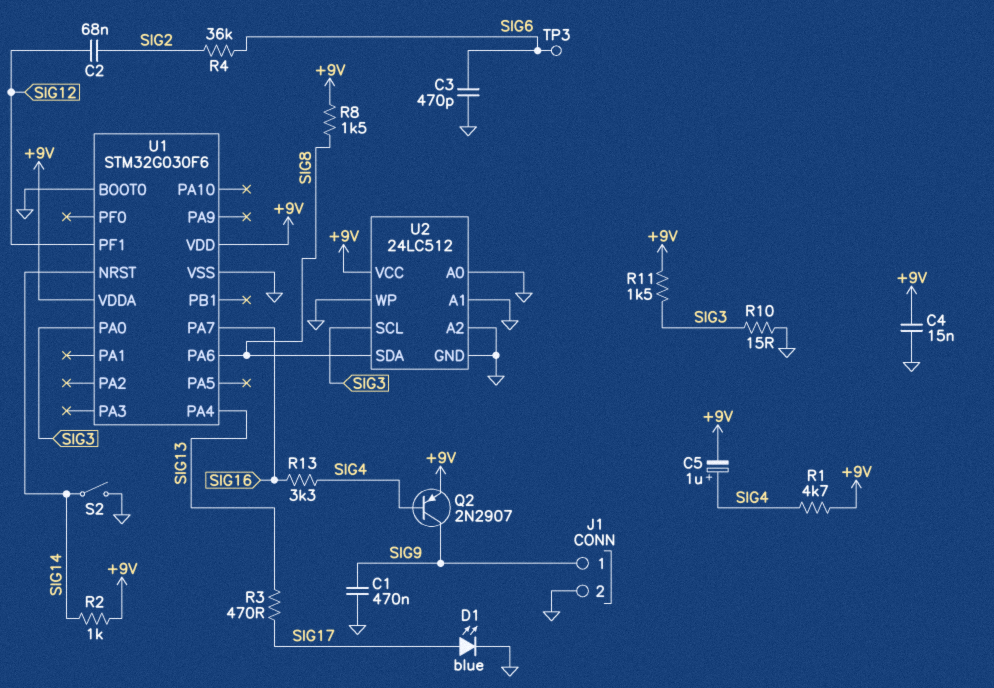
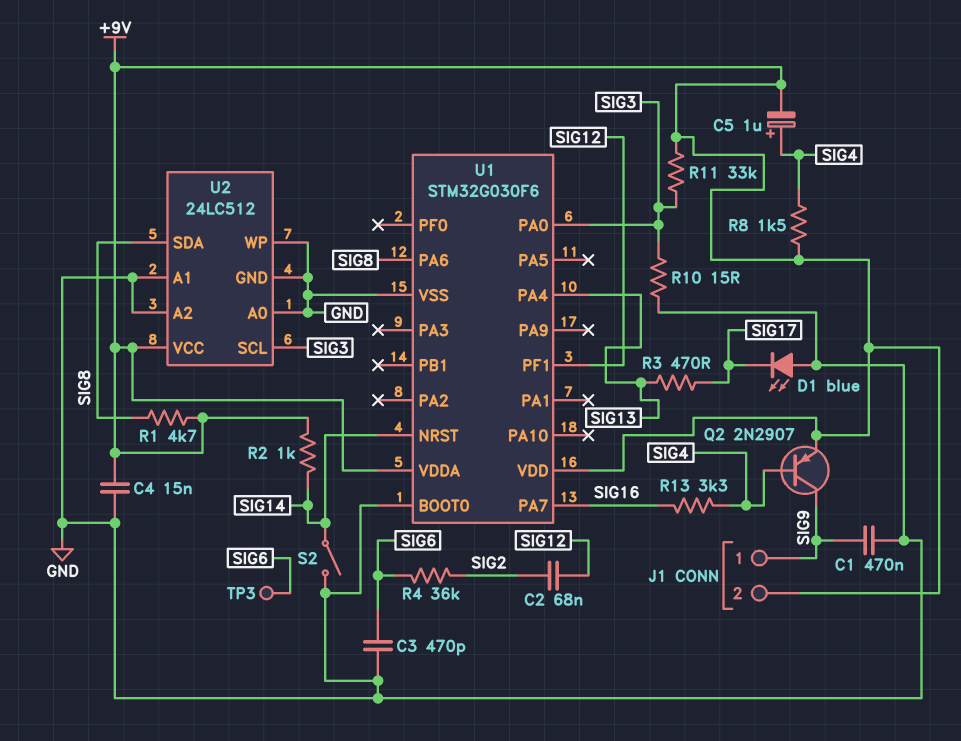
D1: LED blue (A SIG17, K GND) -> LED blue (A GND, K SIG17)
J1 pin 2: GND -> +9V
R1: 4.7k (+9V, SIG4) -> 4.7k (+9V, SIG8)
R8: 1.5k (+9V, SIG8) -> 1.5k (+9V, SIG4)
R11: 1.5k (+9V, SIG3) -> 33k (+9V, SIG3)

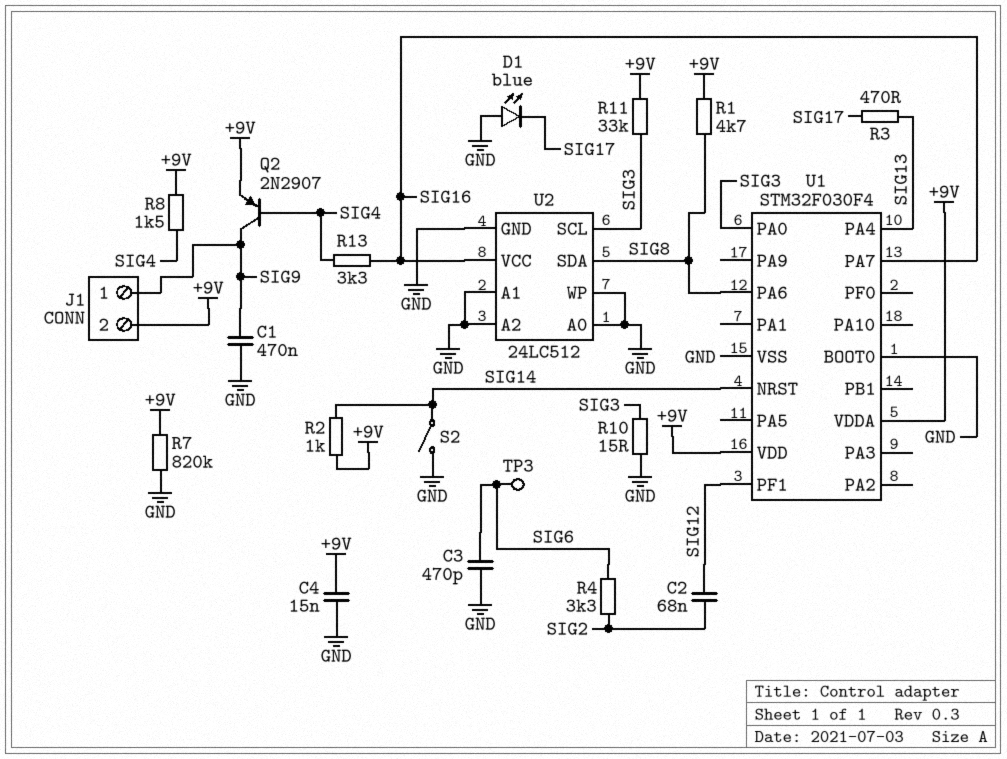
C5: 1uF (plus SIG4, minus +9V) -> none
R4: 36k (SIG2, SIG6) -> 3.3k (SIG2, SIG6)
R7: none -> 820k (+9V, GND)
U1: STM32G030F6 -> STM32F030F4
U2 pin VCC: +9V -> SIG16

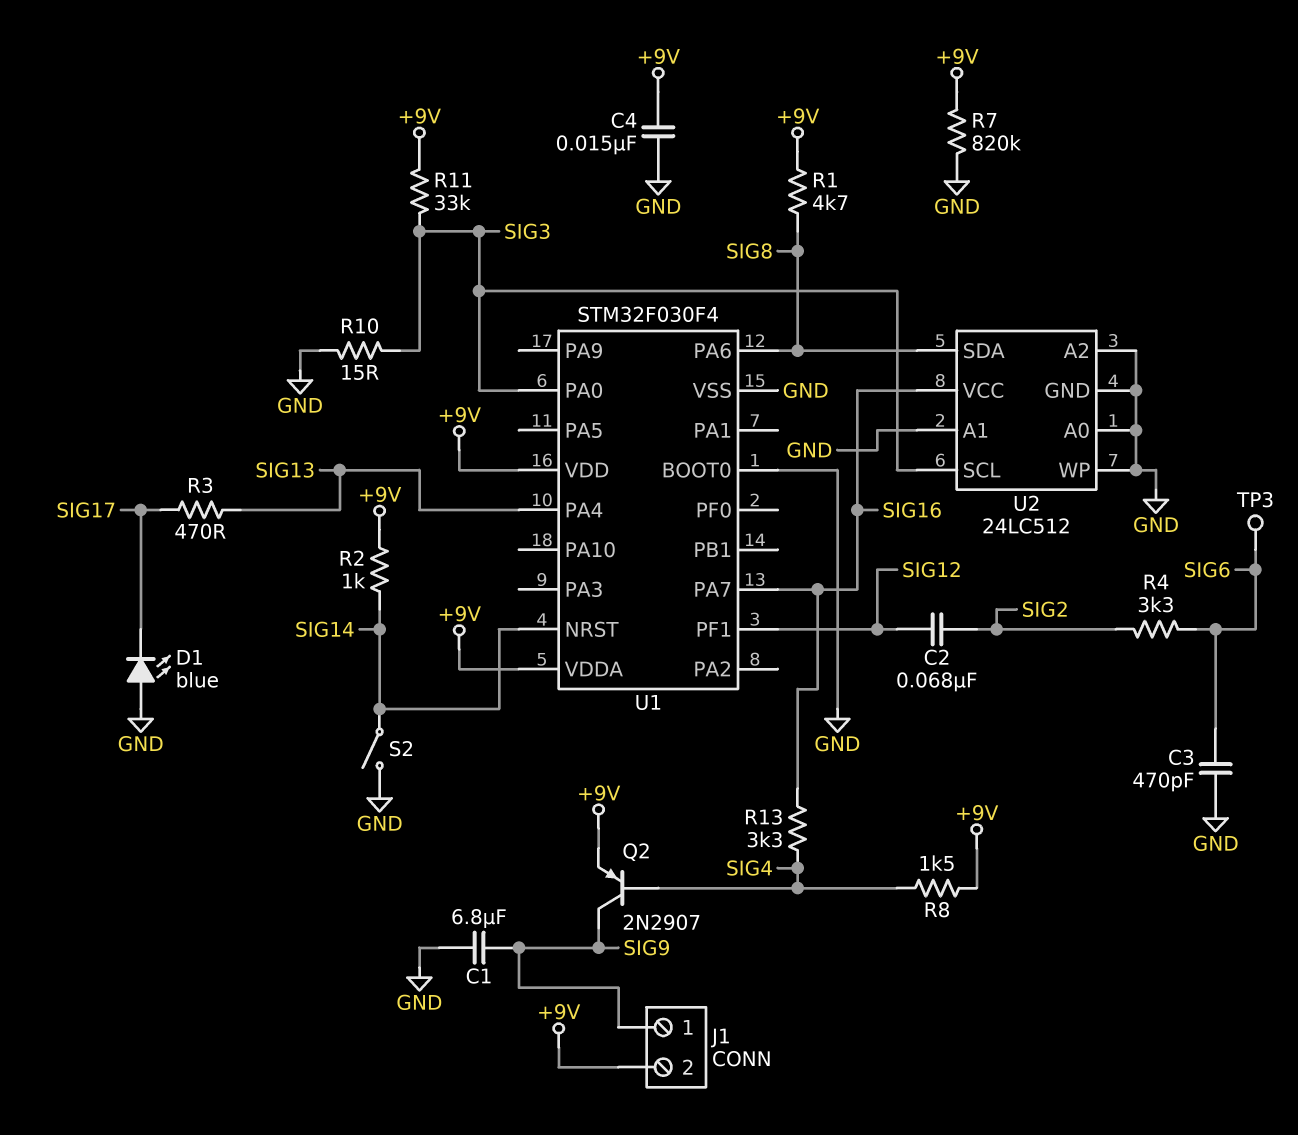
C1: 470nF (GND, SIG9) -> 6.8uF (GND, SIG9)

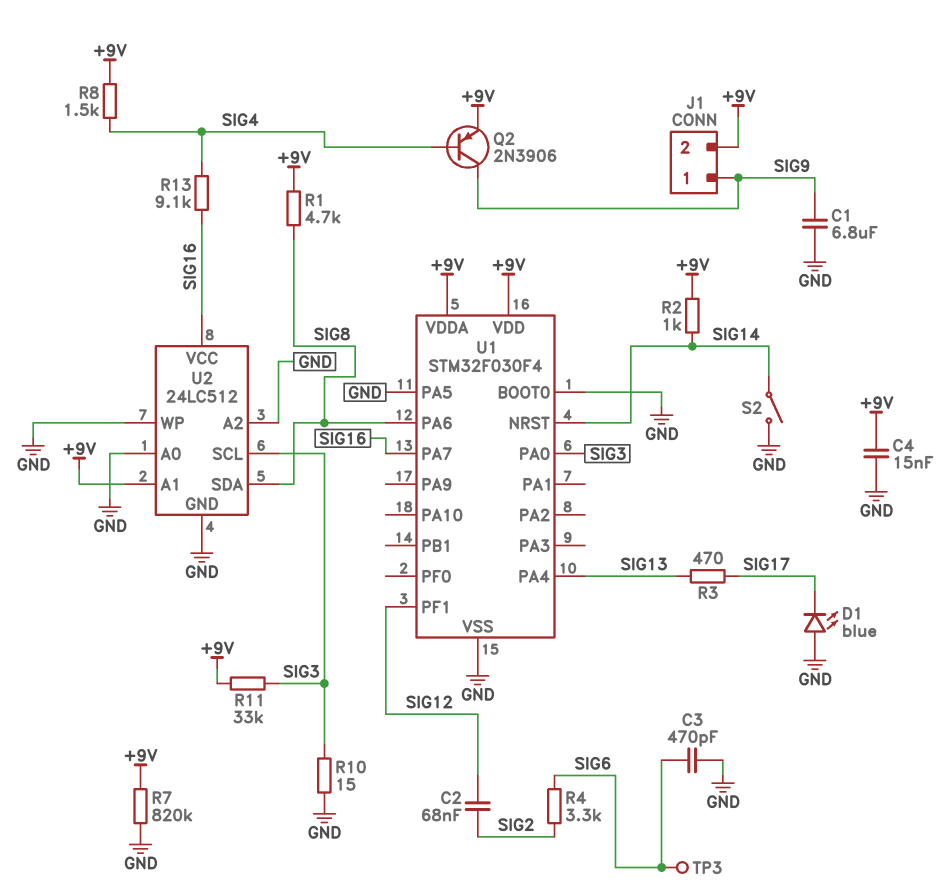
Q2: PNP 2N2907 (B SIG4, C SIG9, E +9V) -> PNP 2N3906 (B SIG4, C SIG9, E +9V)
R13: 3.3k (SIG4, SIG16) -> 9.1k (SIG4, SIG16)
U1 pin PA5: none -> GND
U2 pin A1: GND -> +9V

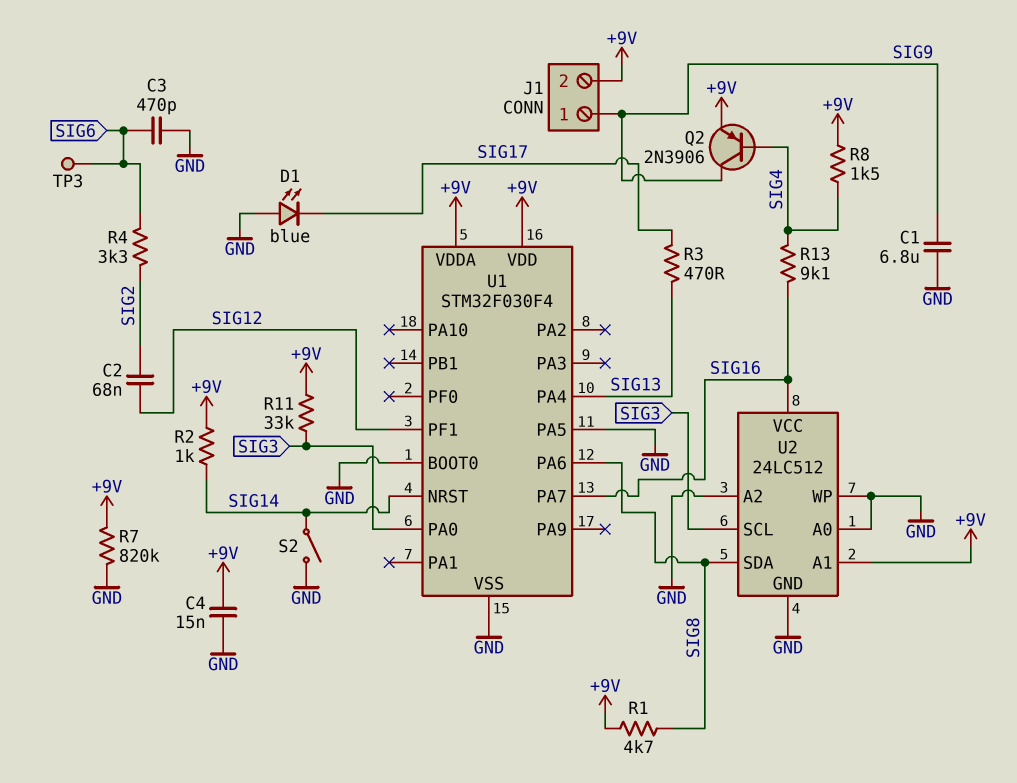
R10: 15 (GND, SIG3) -> none

